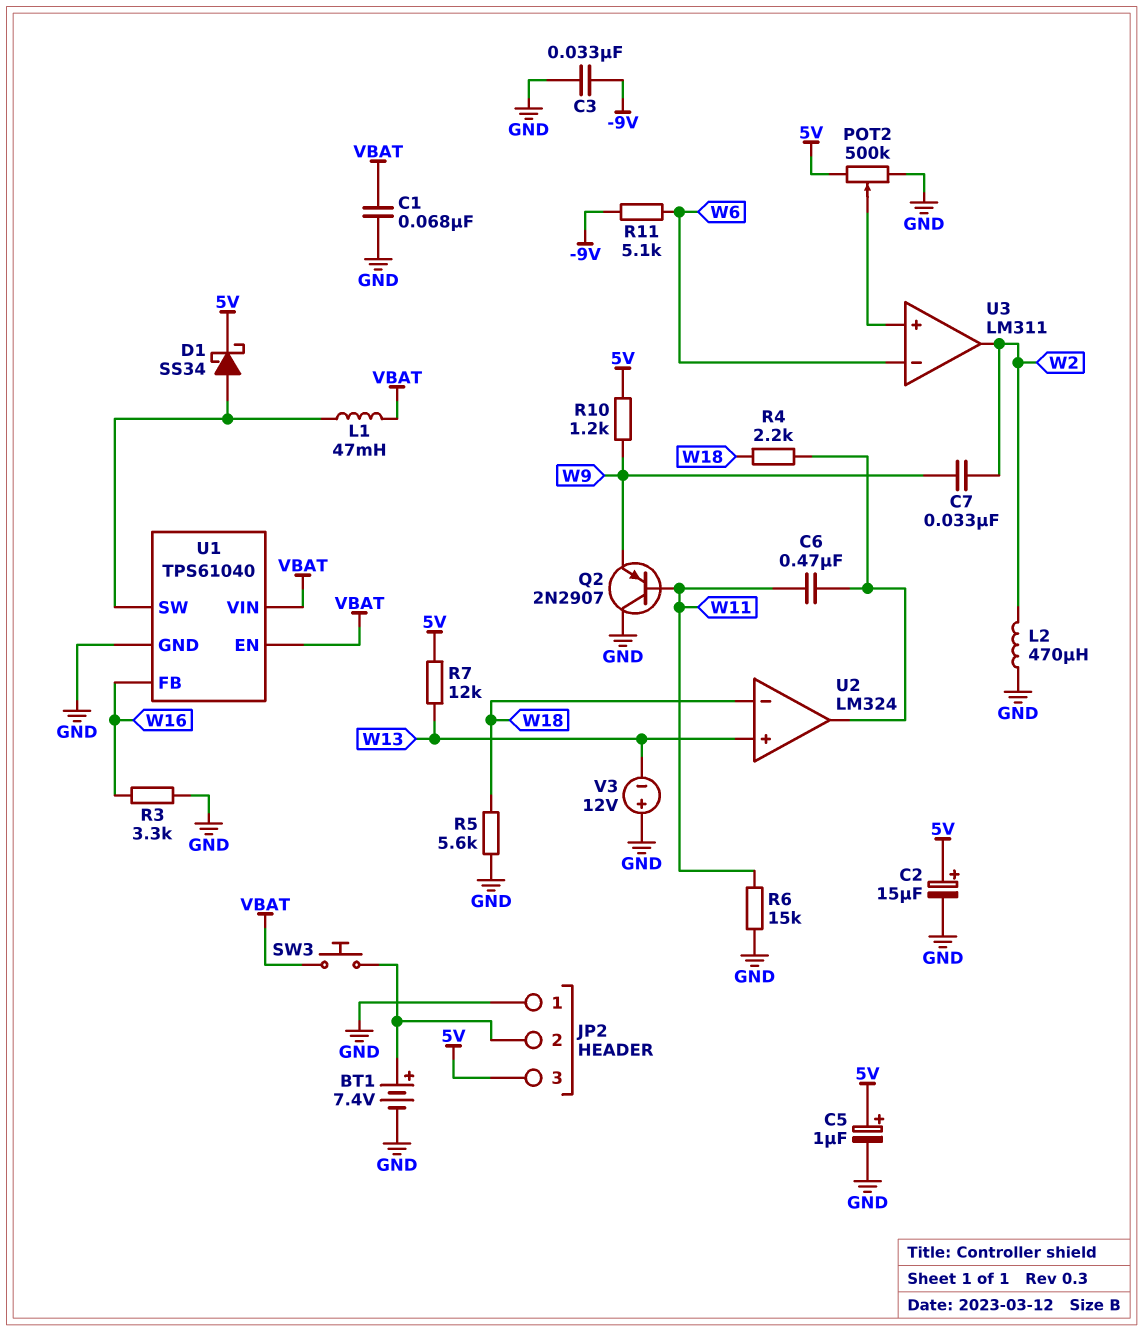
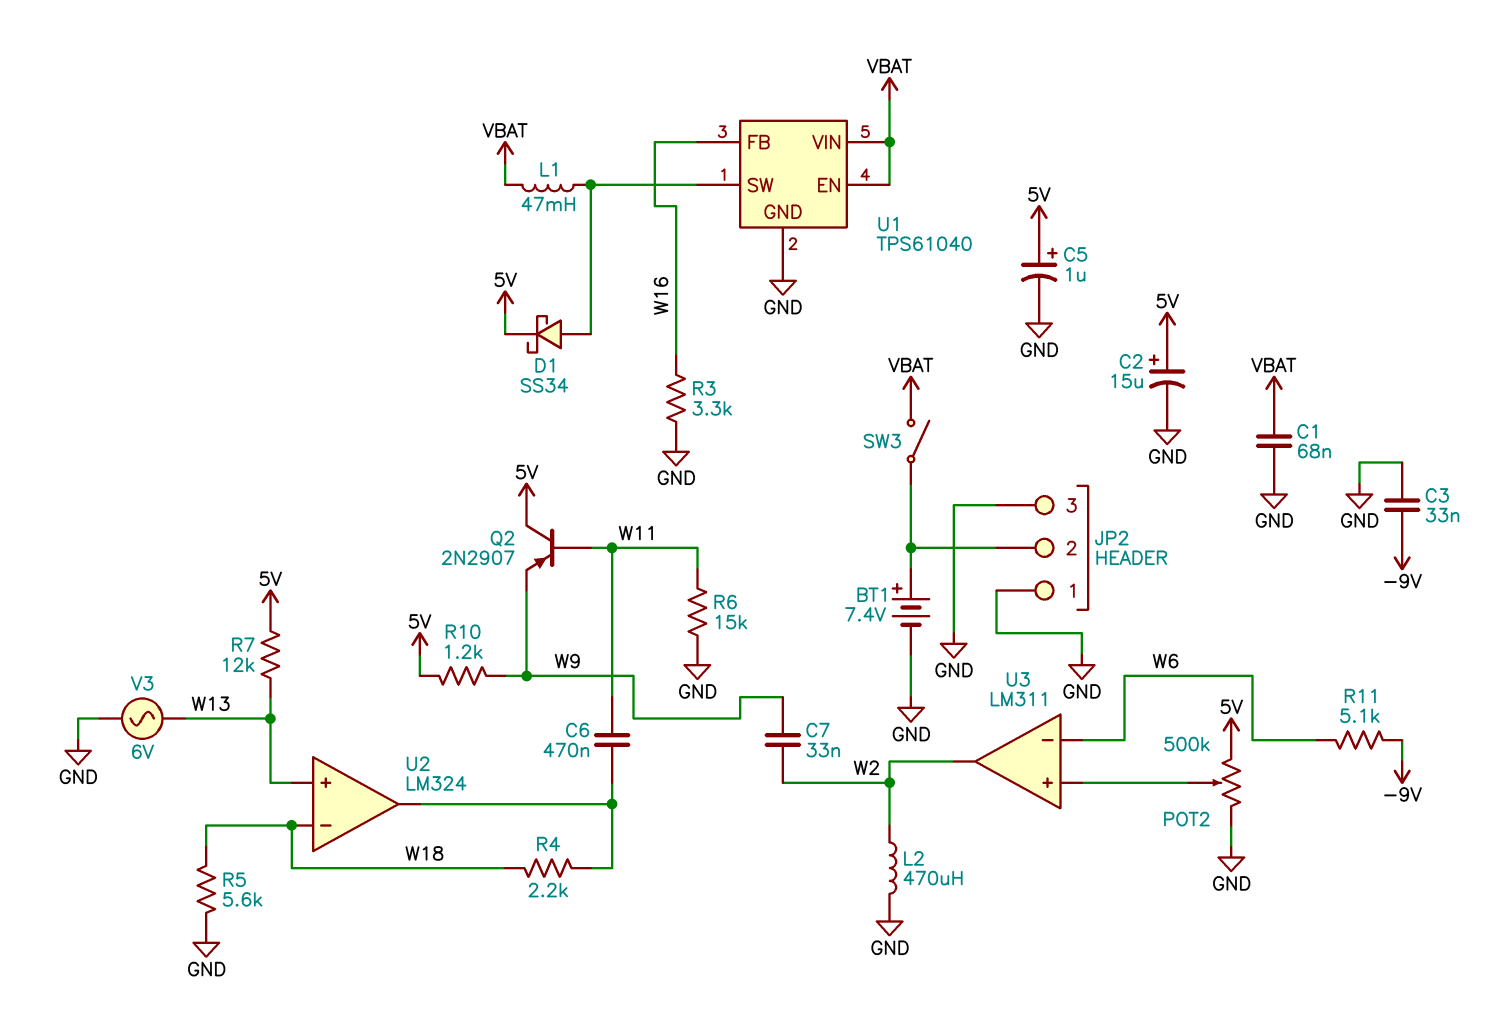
JP2 pin 3: 5V -> GND
Q2: PNP 2N2907 (B W11, C GND, E W9) -> PNP 2N2907 (B W11, C 5V, E W9)
SW3: button (JP2/2, VBAT) -> switch (JP2/2, VBAT)
V3: 12V (plus GND, minus W13) -> AC 6V (GND, W13)

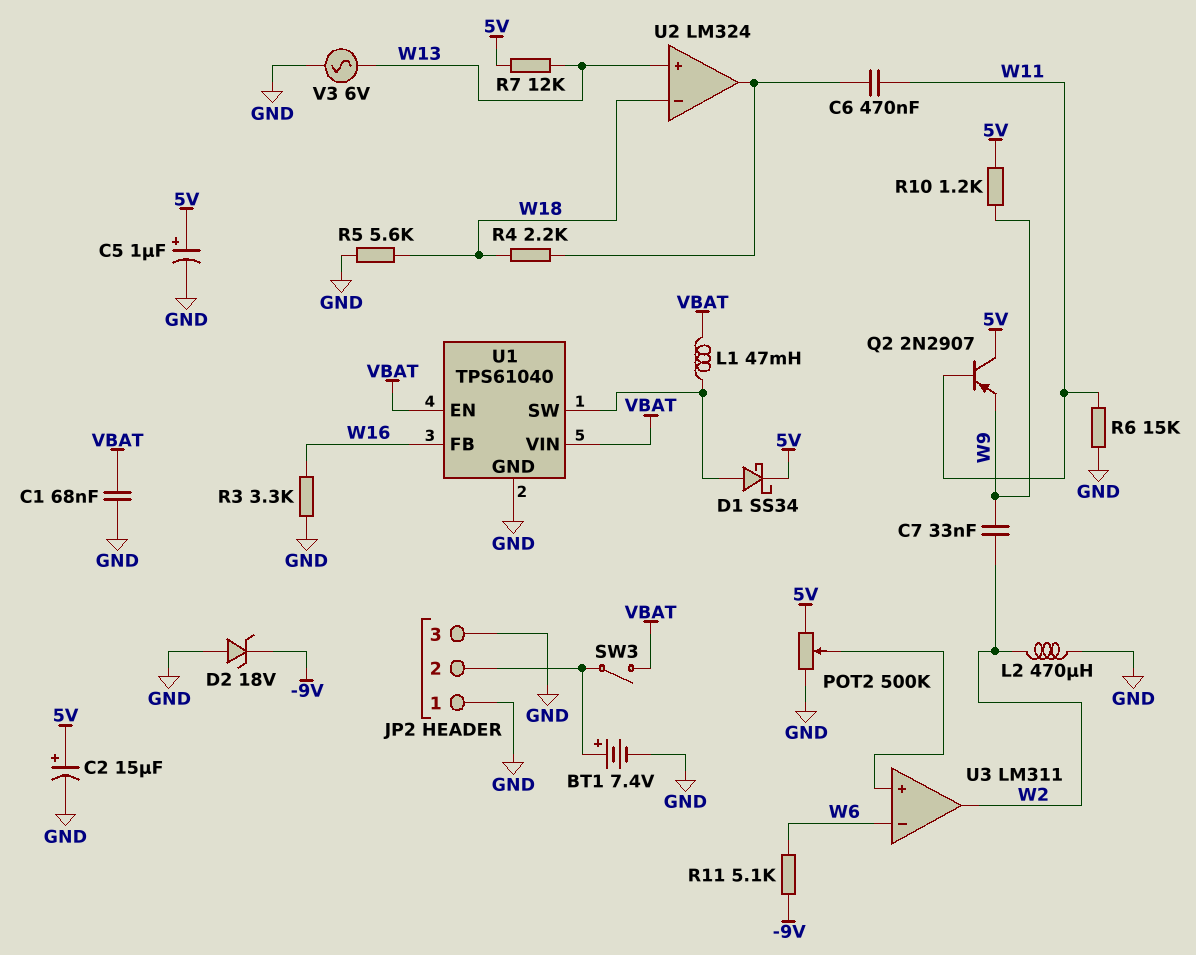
C3: 33nF (-9V, GND) -> none
D2: none -> zener 18V (A GND, K -9V)

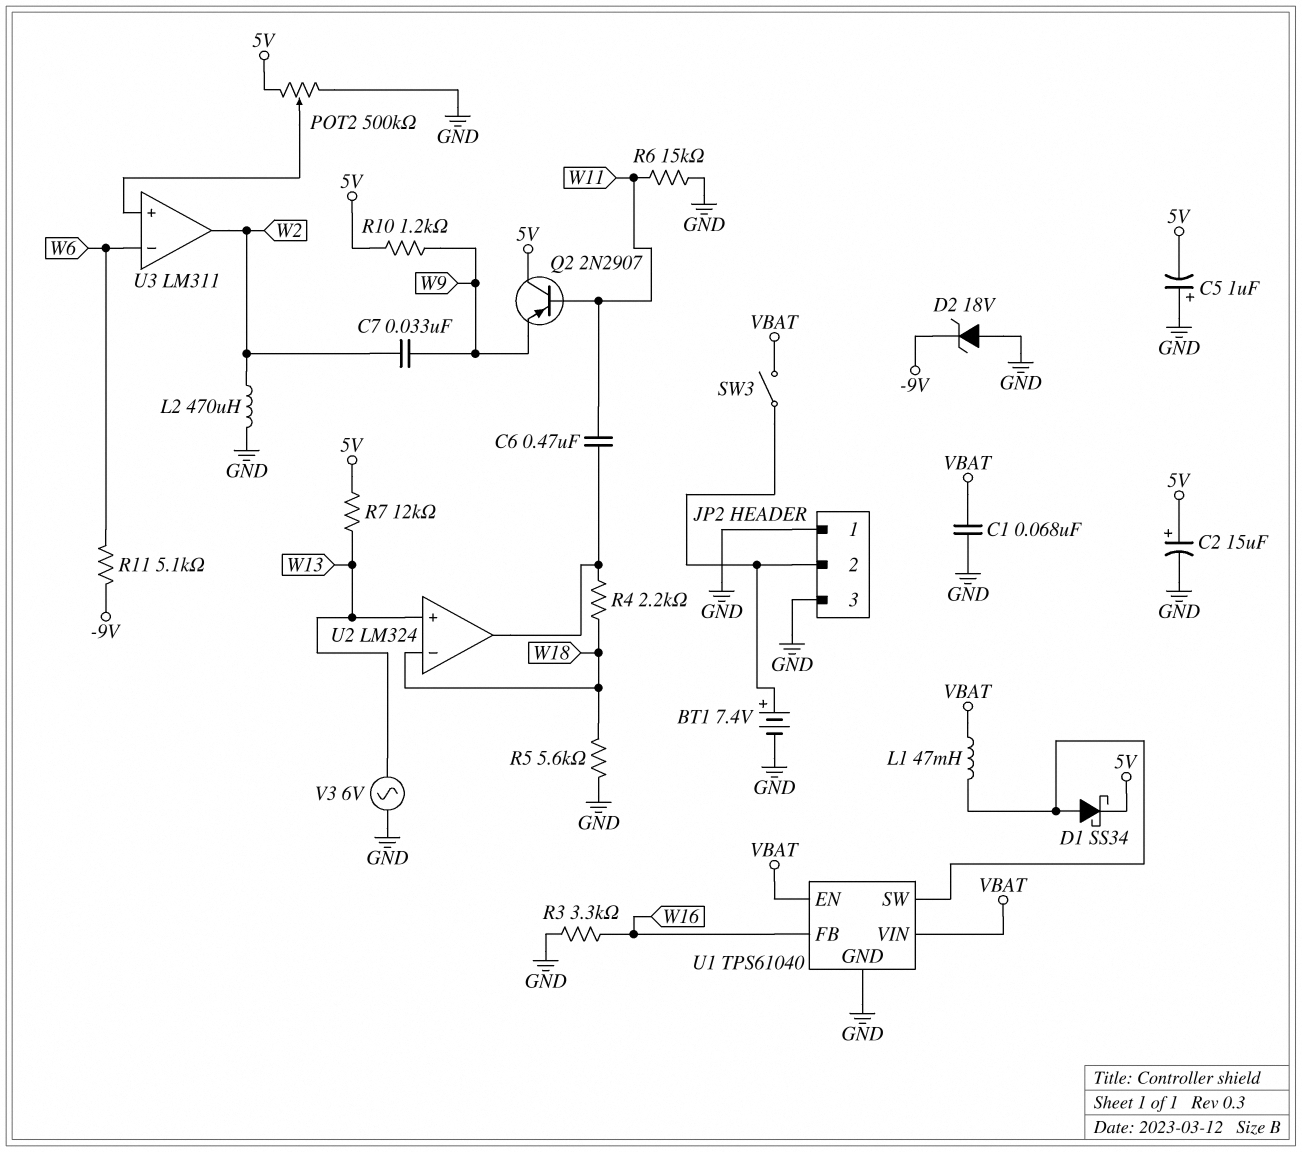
C5: 1uF (plus 5V, minus GND) -> 1uF (plus GND, minus 5V)

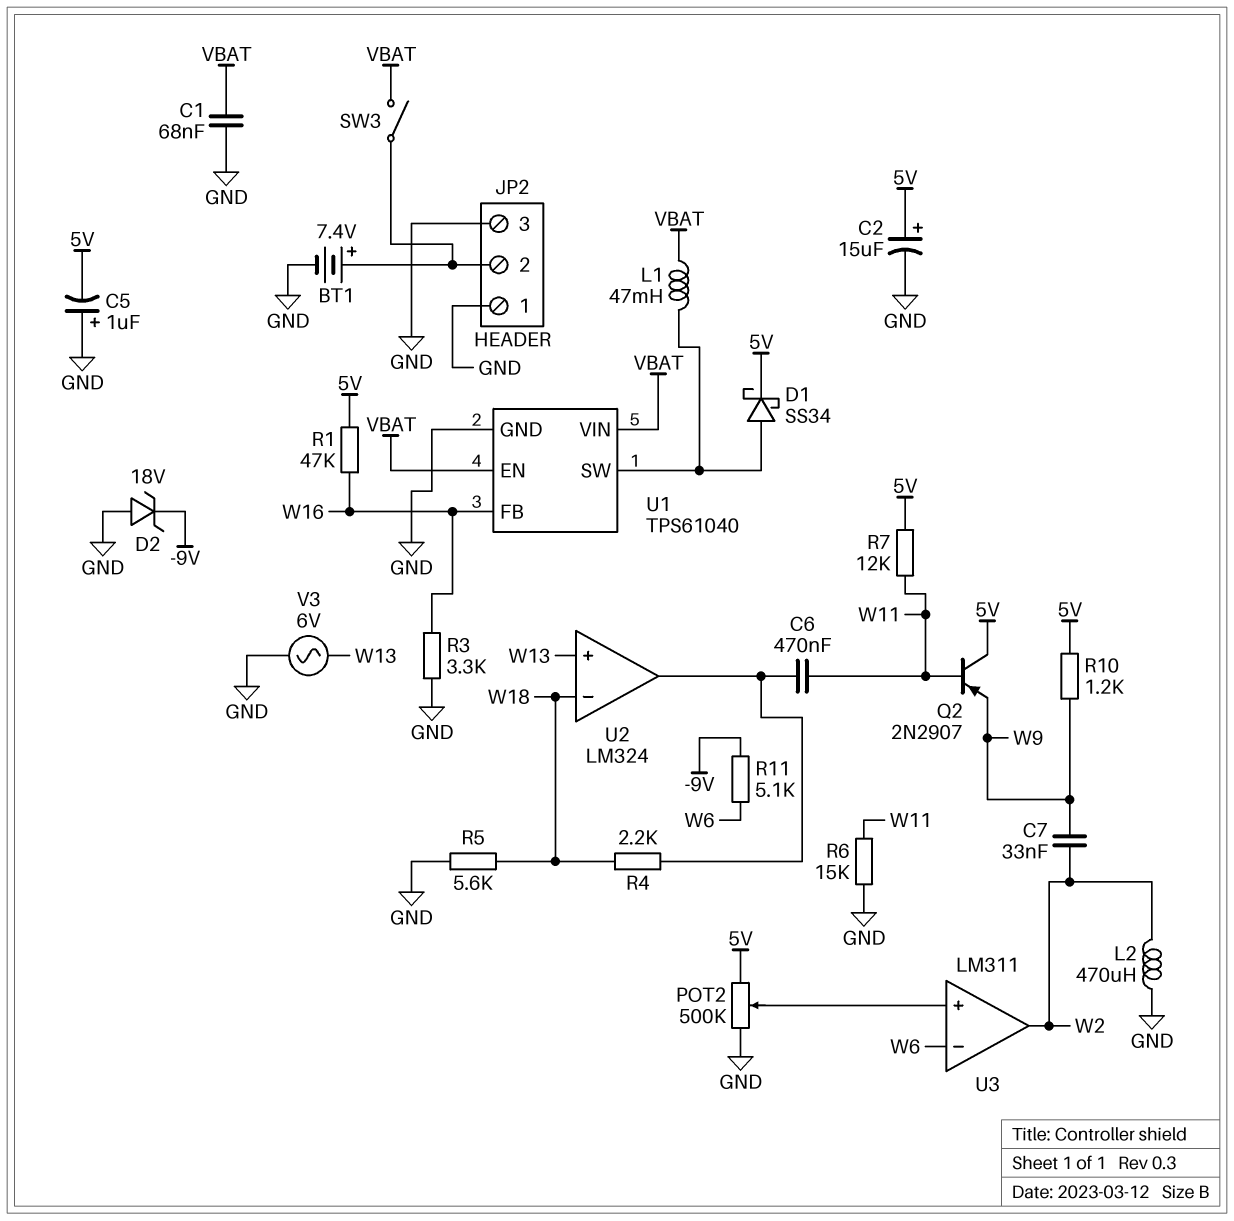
R1: none -> 47k (5V, W16)
R7: 12k (5V, W13) -> 12k (5V, W11)

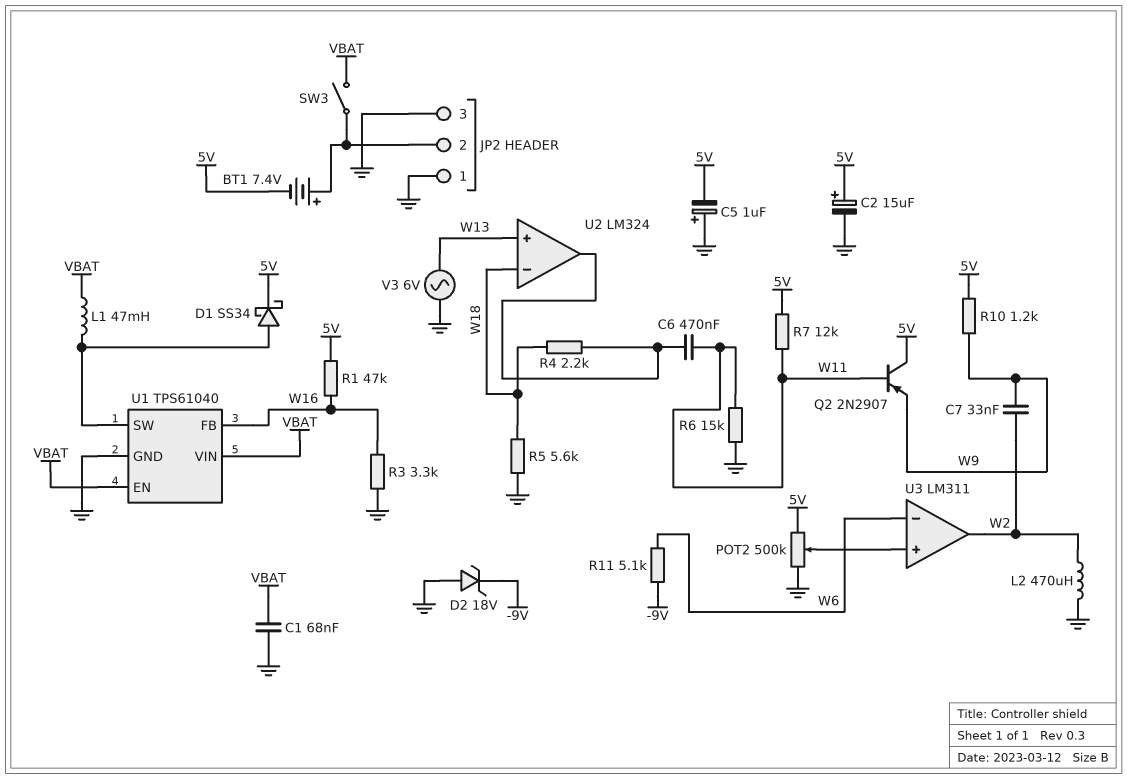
BT1: 7.4V (plus JP2/2, minus GND) -> 7.4V (plus JP2/2, minus 5V)

